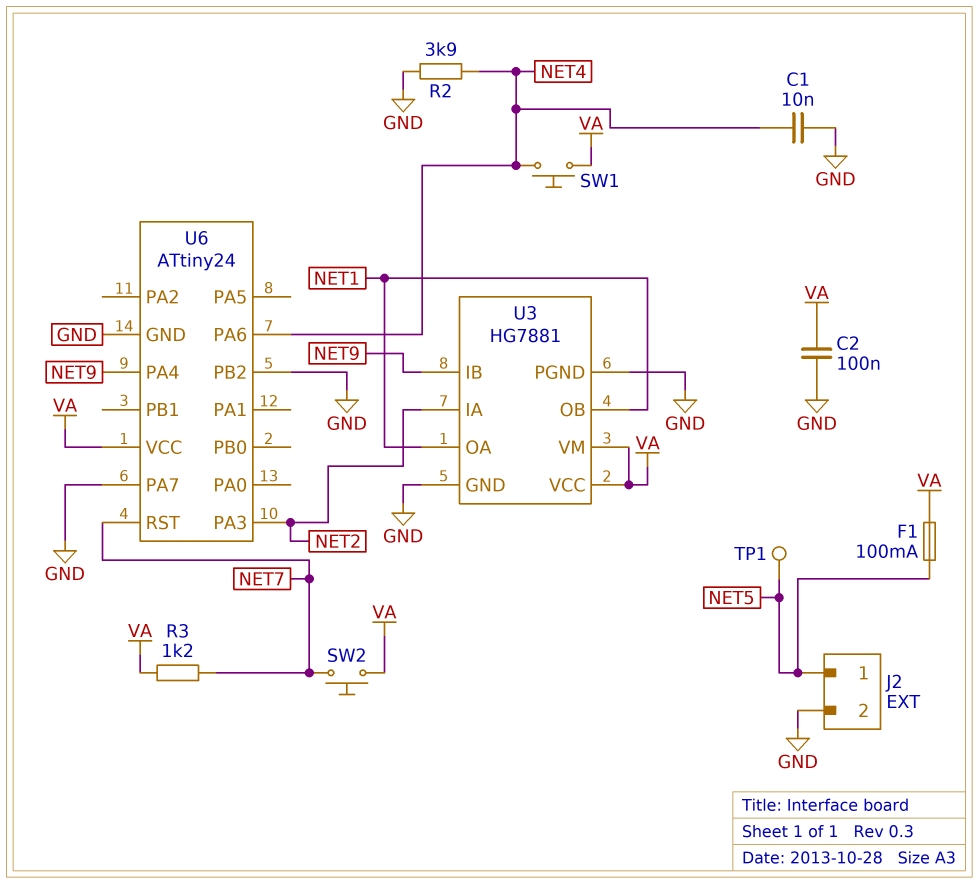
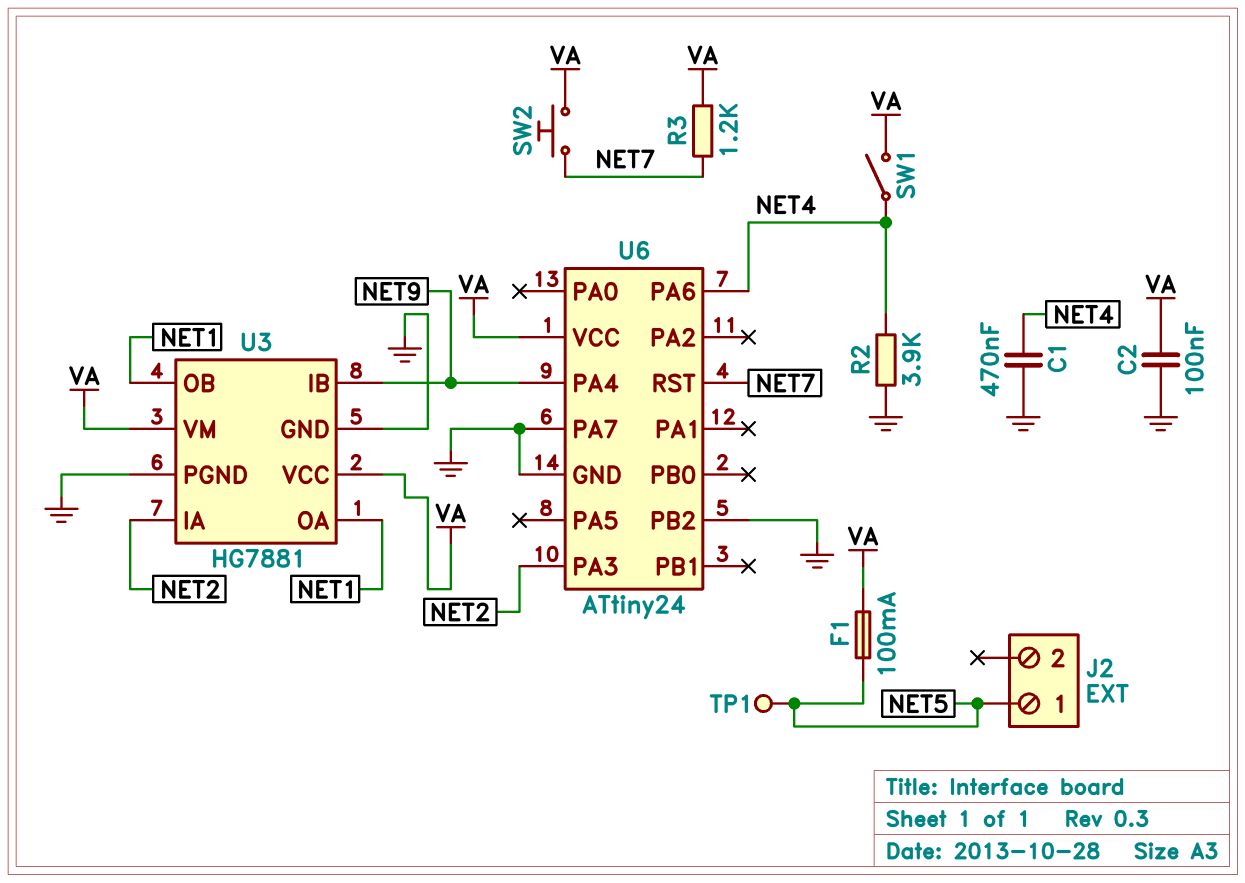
C1: 10nF (GND, NET4) -> 470nF (GND, NET4)
J2 pin 2: GND -> none
SW1: button (NET4, VA) -> switch (NET4, VA)

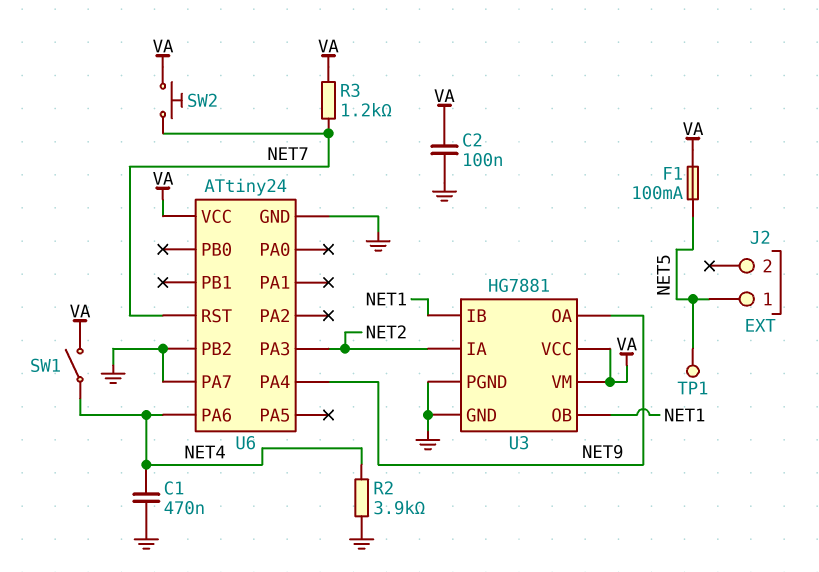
U3 pin IB: NET9 -> NET1
U3 pin OA: NET1 -> NET9

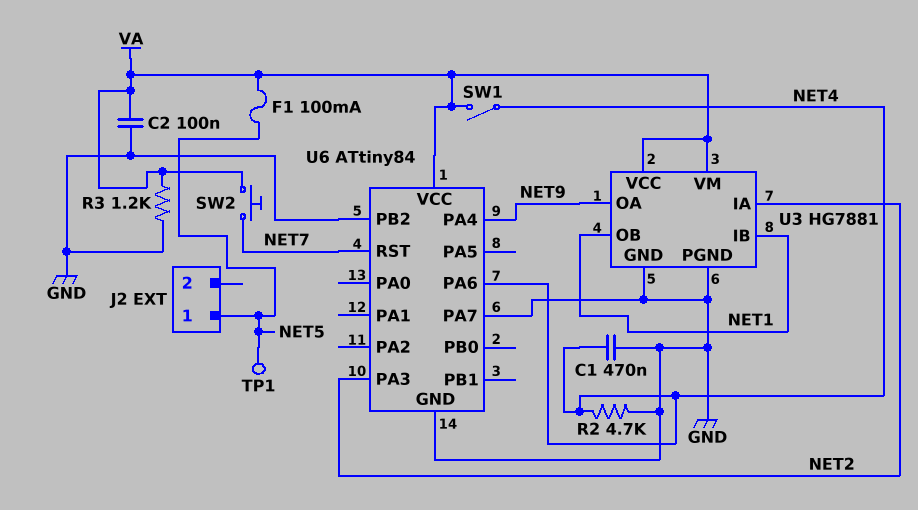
R2: 3.9k (GND, NET4) -> 4.7k (GND, NET4)
R3: 1.2k (NET7, VA) -> 1.2k (GND, VA)
U6: ATtiny24 -> ATtiny84

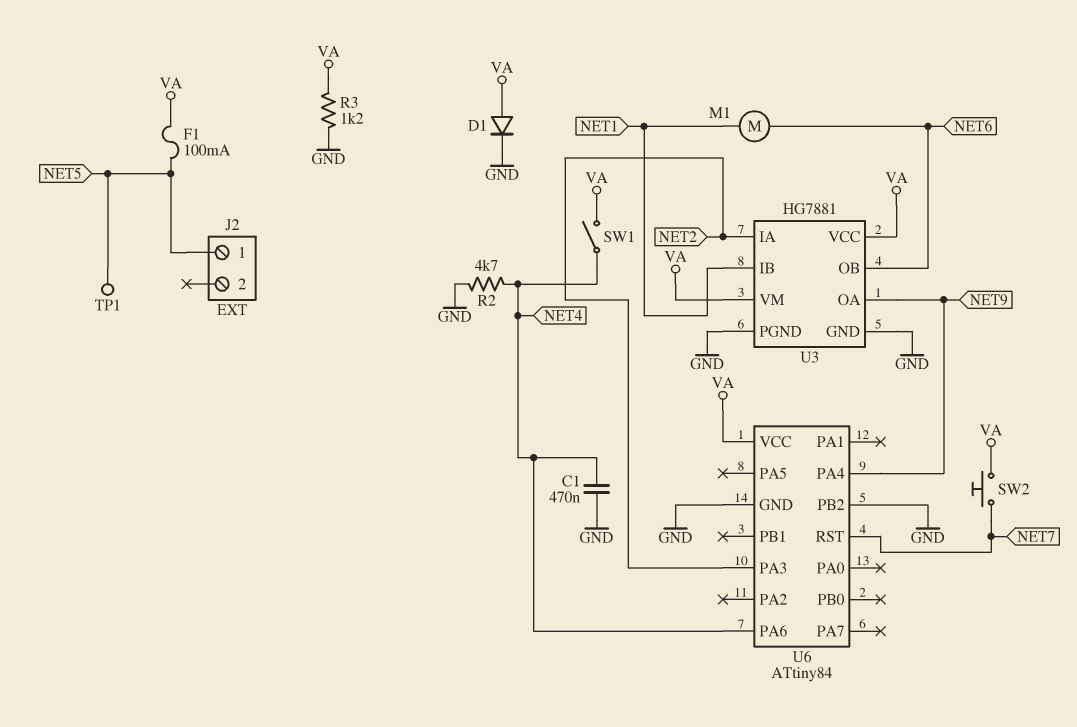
C2: 100nF (GND, VA) -> none
D1: none -> diode (A VA, K GND)
M1: none -> motor (NET1, NET6)
U3 pin OB: NET1 -> NET6
U6 pin PA7: GND -> none

